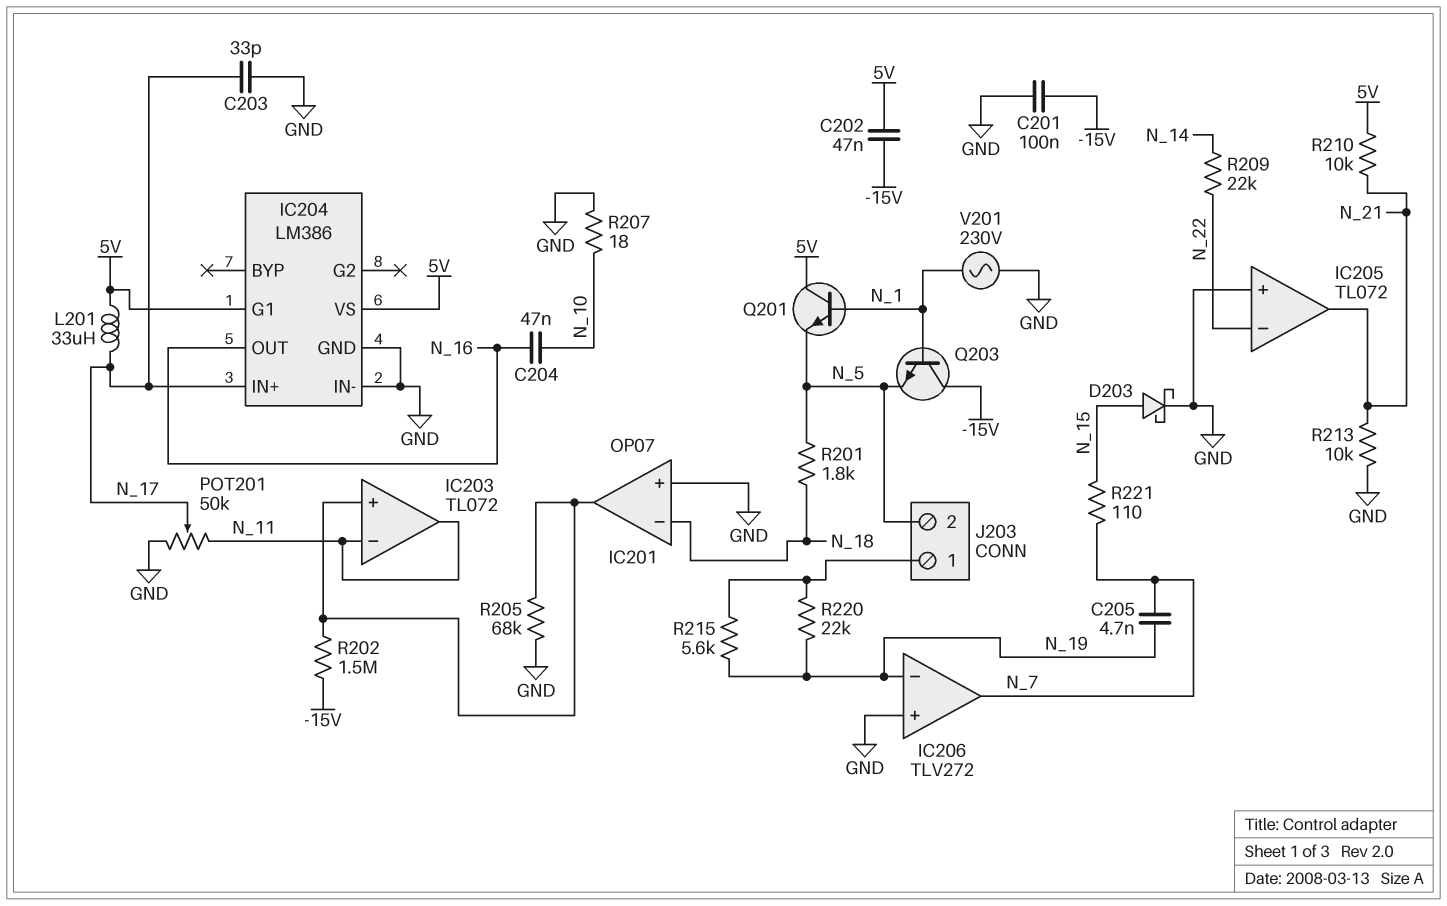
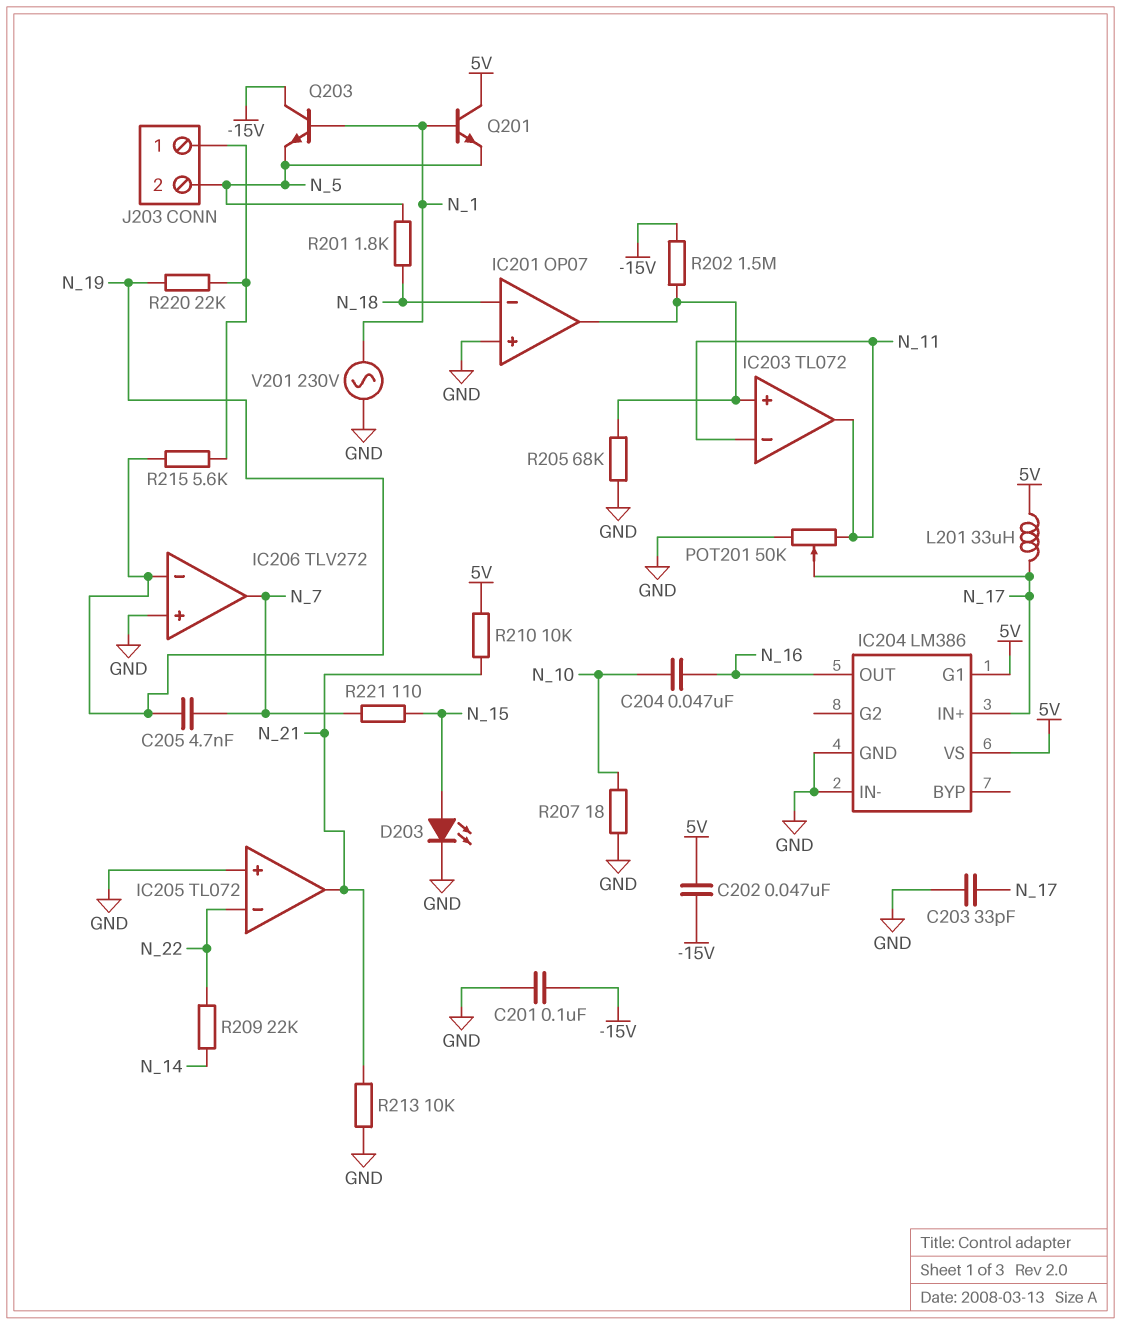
D203: schottky (A N_15, K GND) -> LED (A N_15, K GND)

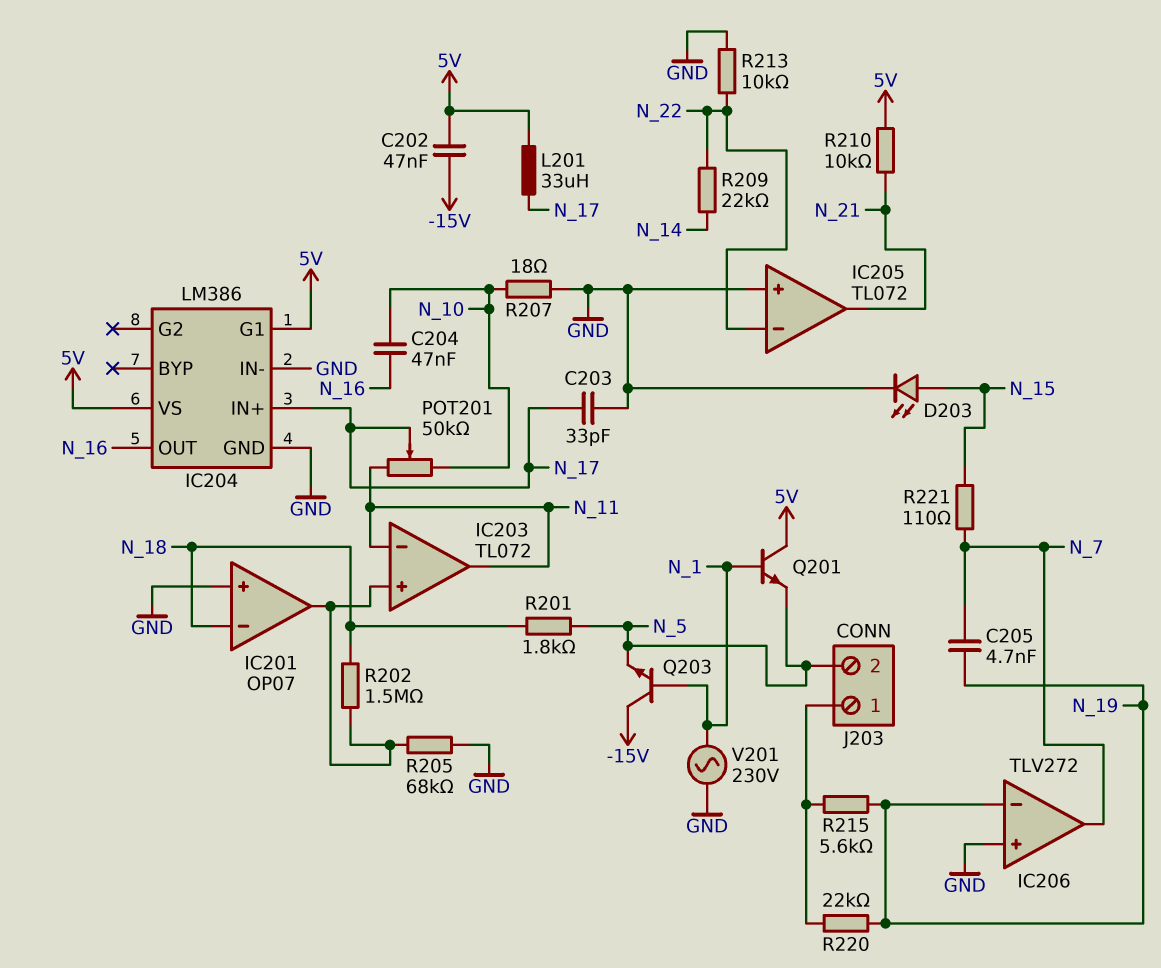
C201: 100nF (-15V, GND) -> none
POT201: 50k (GND, N_11, wiper N_17) -> 50k (N_10, N_11, wiper N_17)
R202: 1.5M (-15V, IC201/out) -> 1.5M (IC201/out, N_18)
R213: 10k (GND, N_21) -> 10k (GND, N_22)

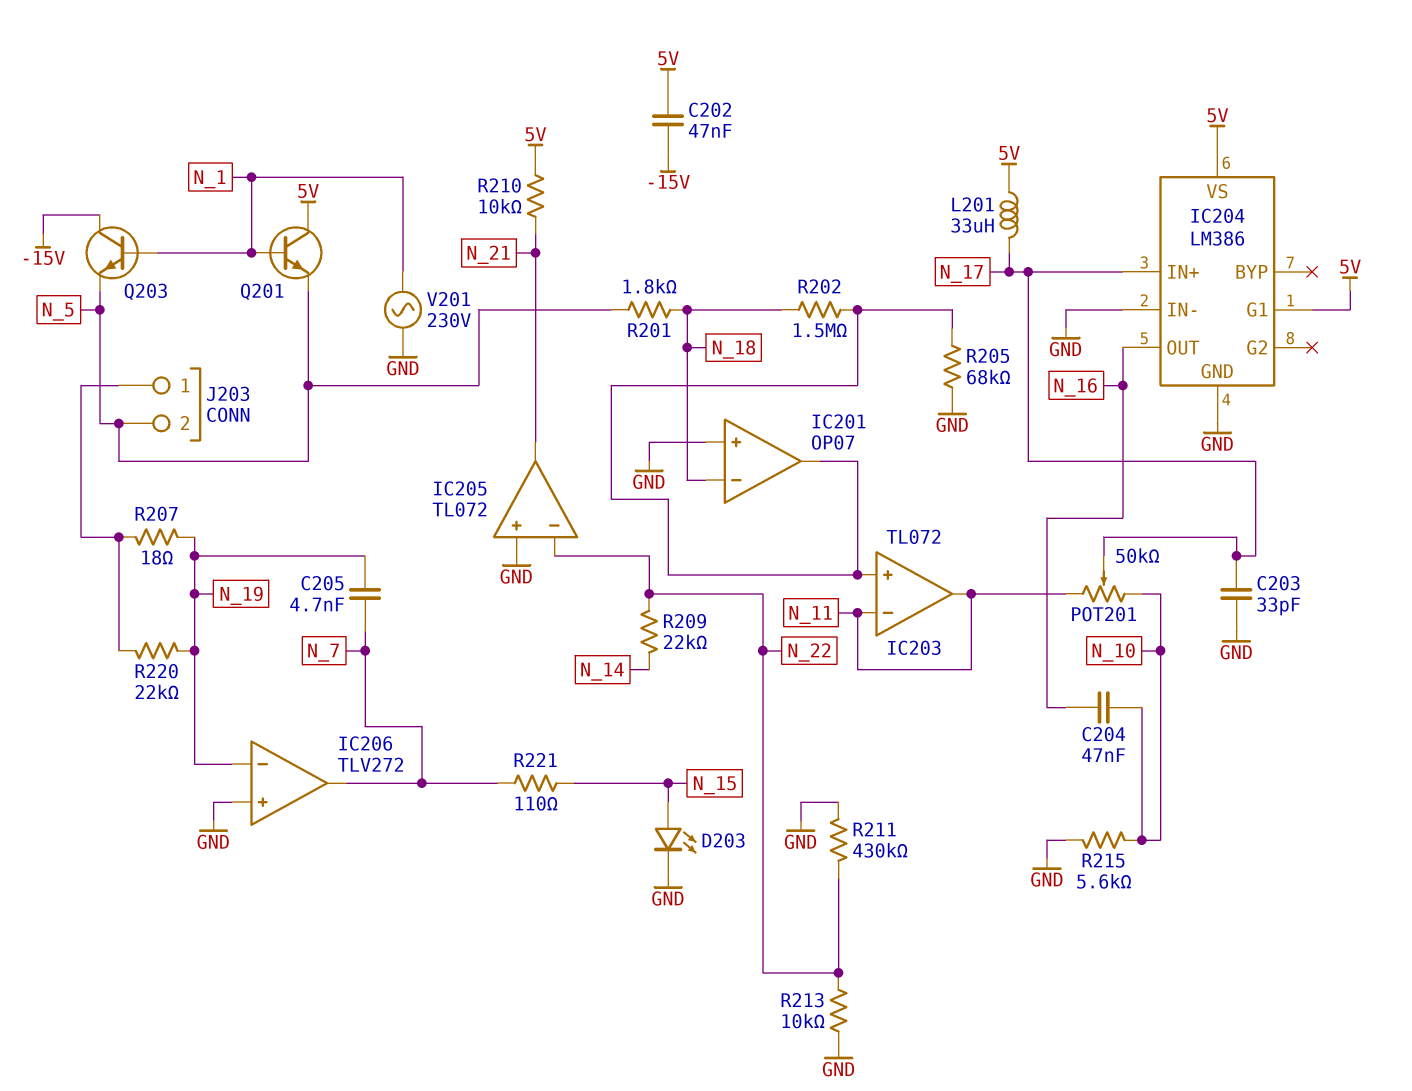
R207: 18 (GND, N_10) -> 18 (J203/1, N_19)
R211: none -> 430k (GND, N_22)
R215: 5.6k (J203/1, N_19) -> 5.6k (GND, N_10)

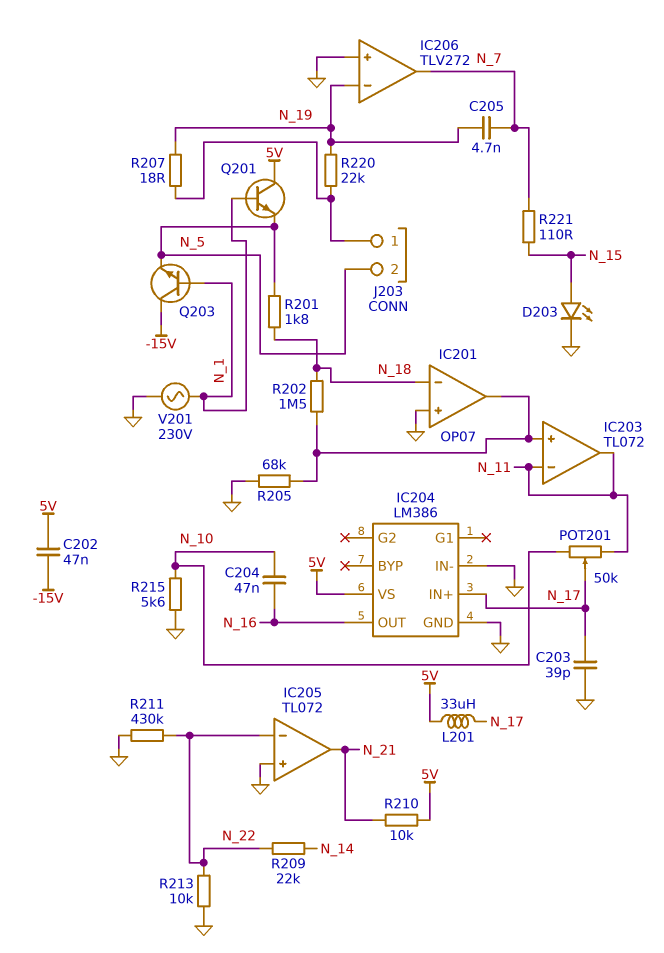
C203: 33pF (GND, N_17) -> 39pF (GND, N_17)
IC204 pin G1: 5V -> none

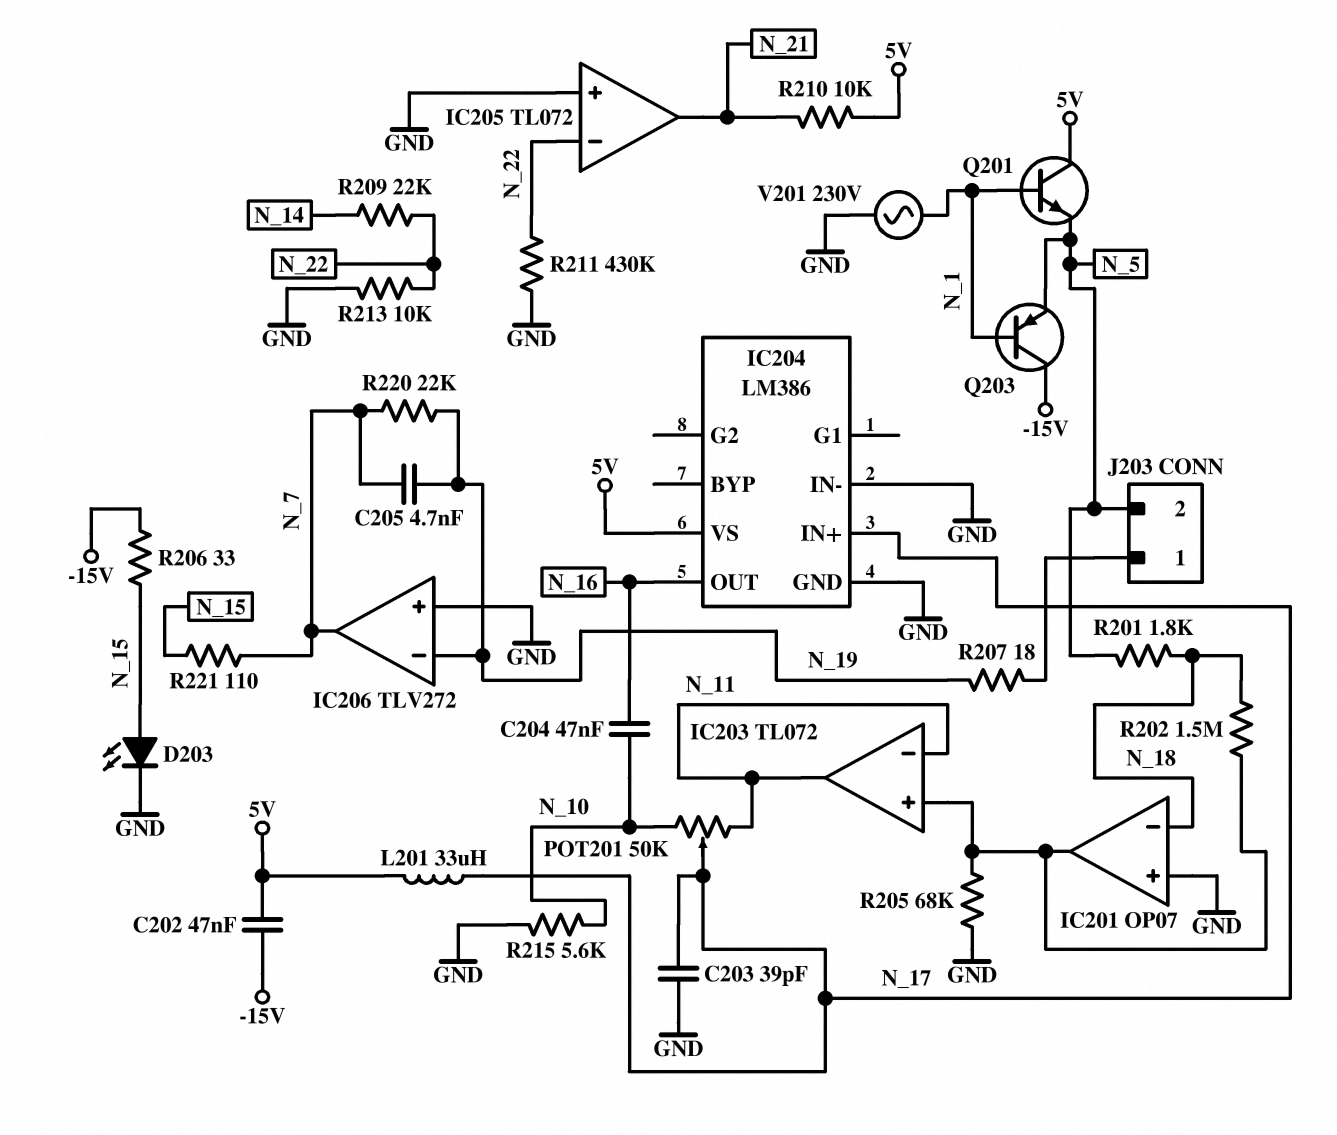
Q203: NPN (B N_1, C -15V, E N_5) -> PNP (B N_1, C -15V, E N_5)
R206: none -> 33 (-15V, N_15)
R220: 22k (J203/1, N_19) -> 22k (N_7, N_19)

